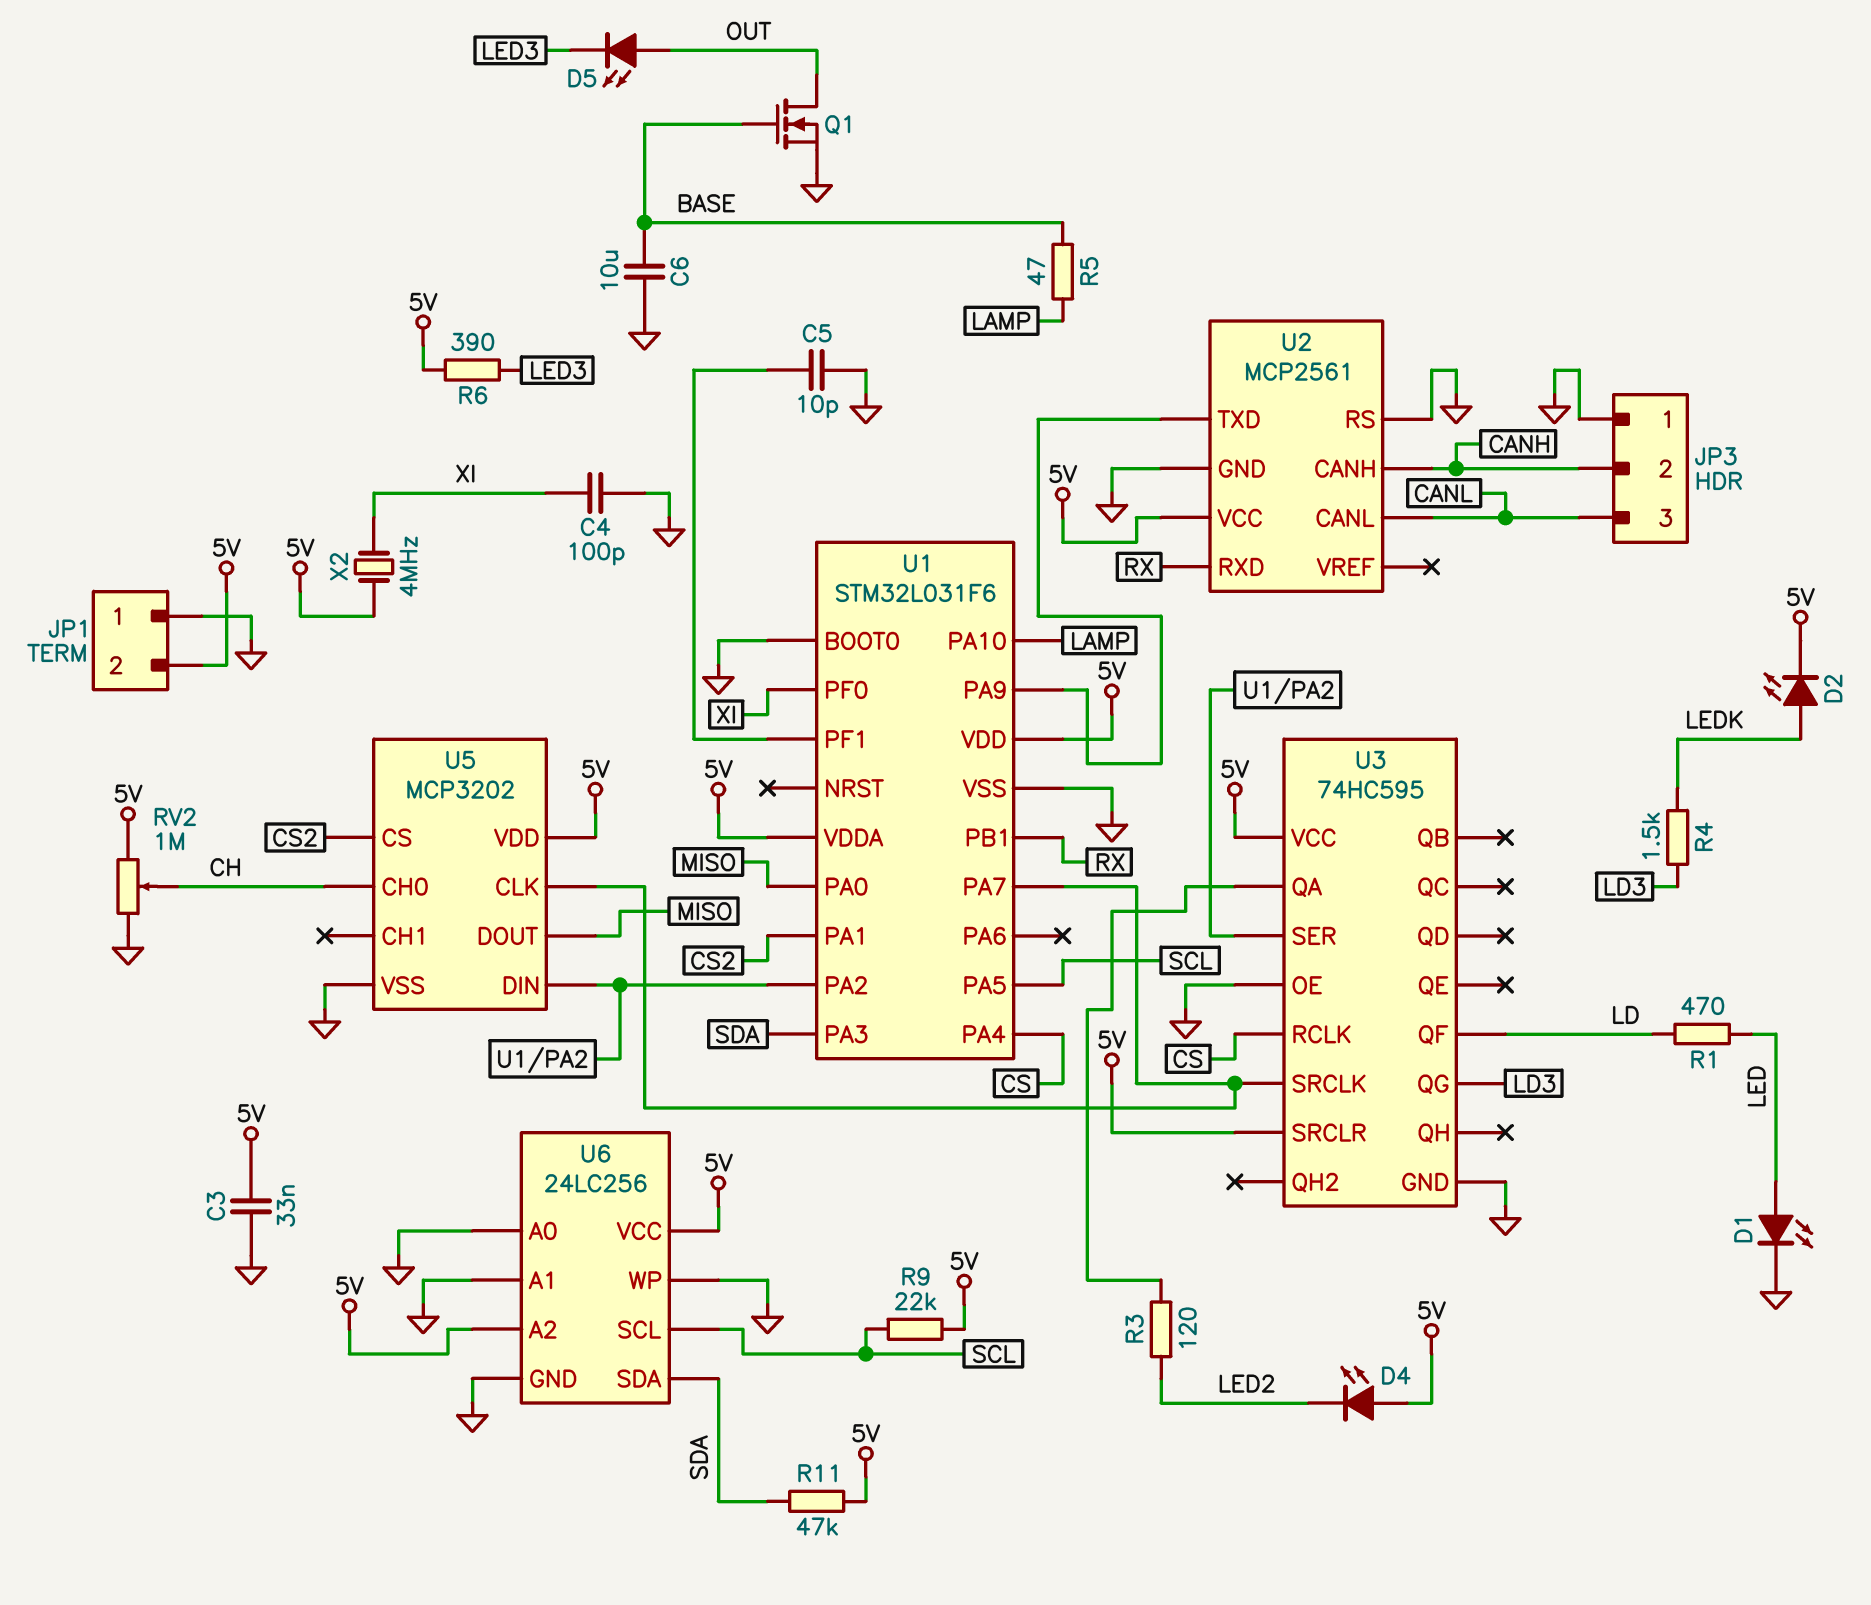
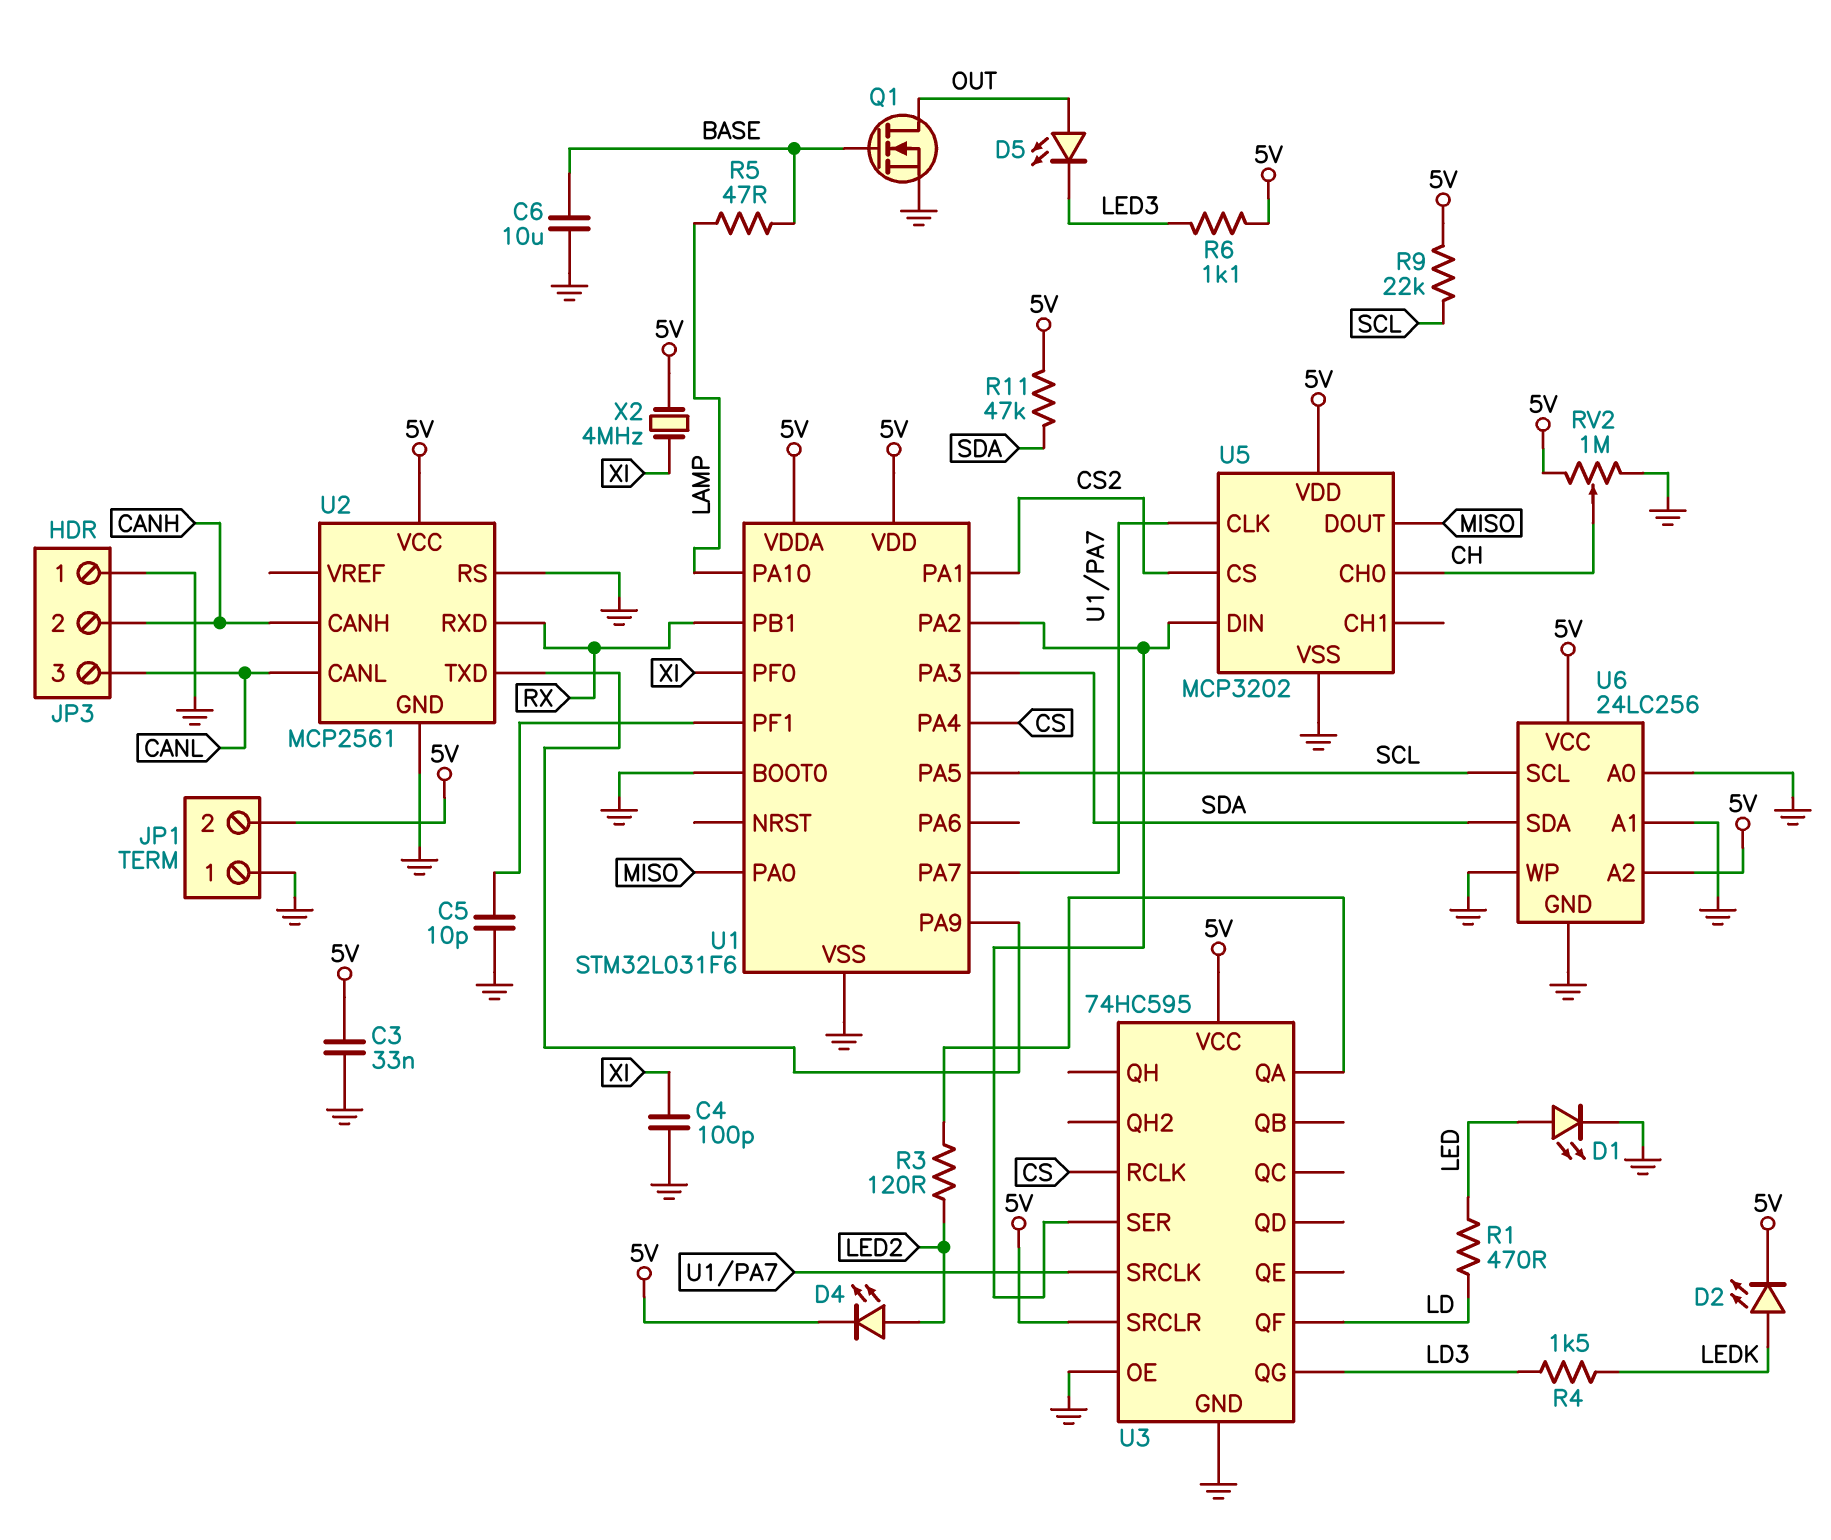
D4: LED (A 5V, K LED2) -> LED (A LED2, K 5V)
R6: 390 (5V, LED3) -> 1.1k (5V, LED3)

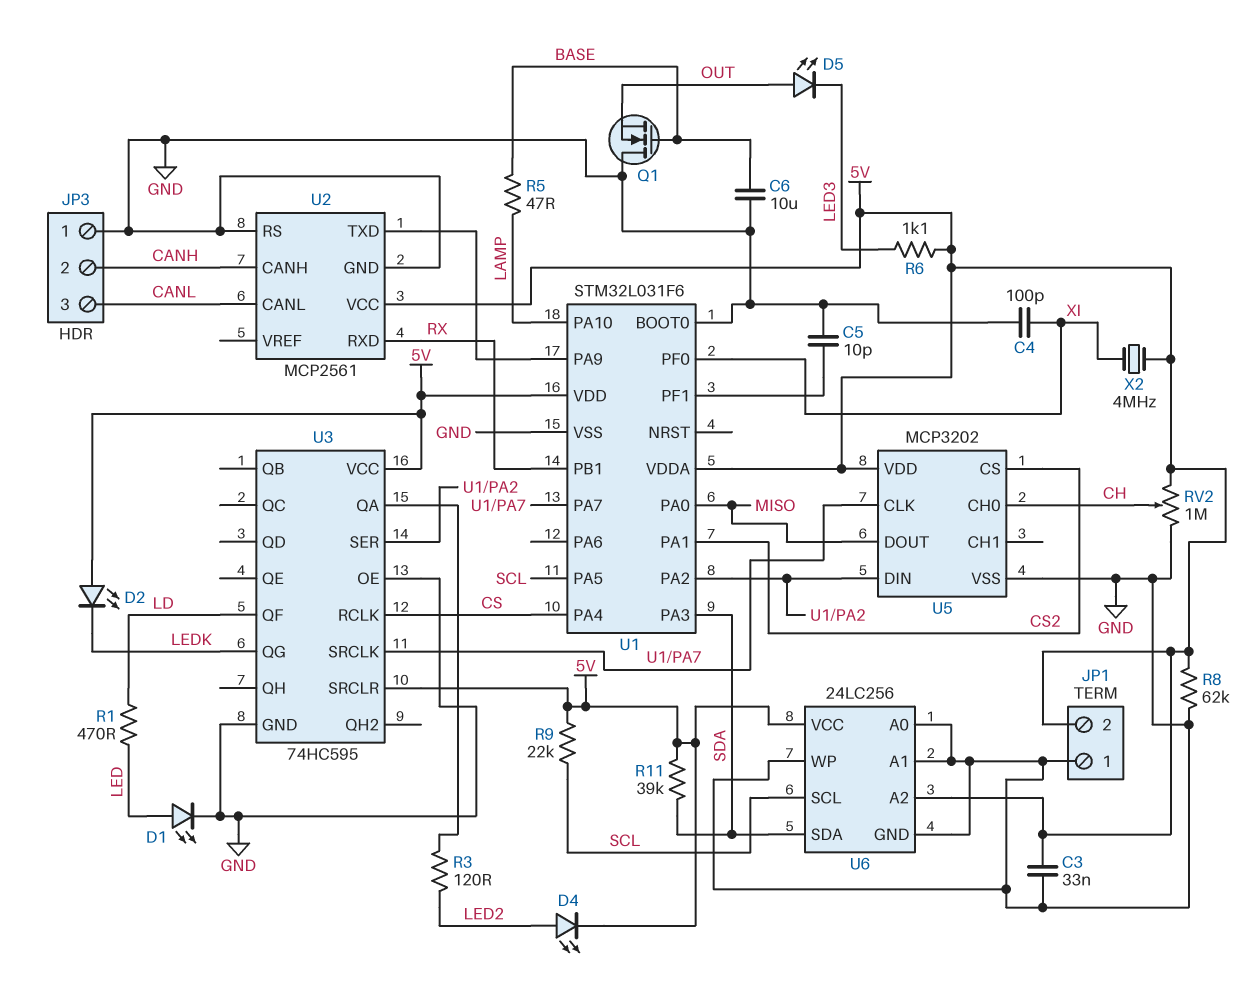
D2: LED (A LEDK, K 5V) -> LED (A 5V, K LEDK)
Q1: NMOS (G BASE, D OUT, S GND) -> NMOS (G BASE, D GND, S OUT)
R4: 1.5k (LD3, LEDK) -> none
R8: none -> 62k (5V, GND)
R11: 47k (5V, SDA) -> 39k (5V, SDA)
U3 pin QG: LD3 -> LEDK

